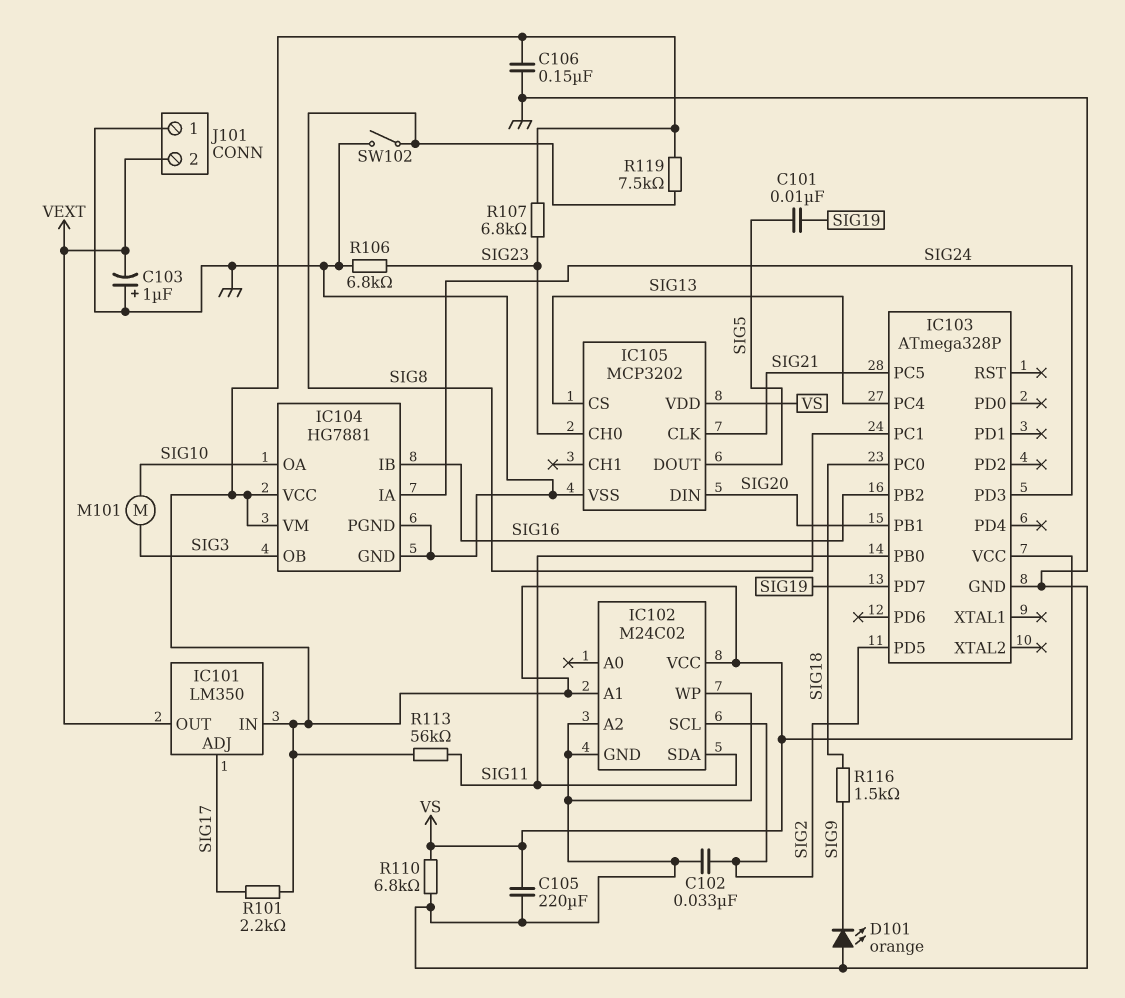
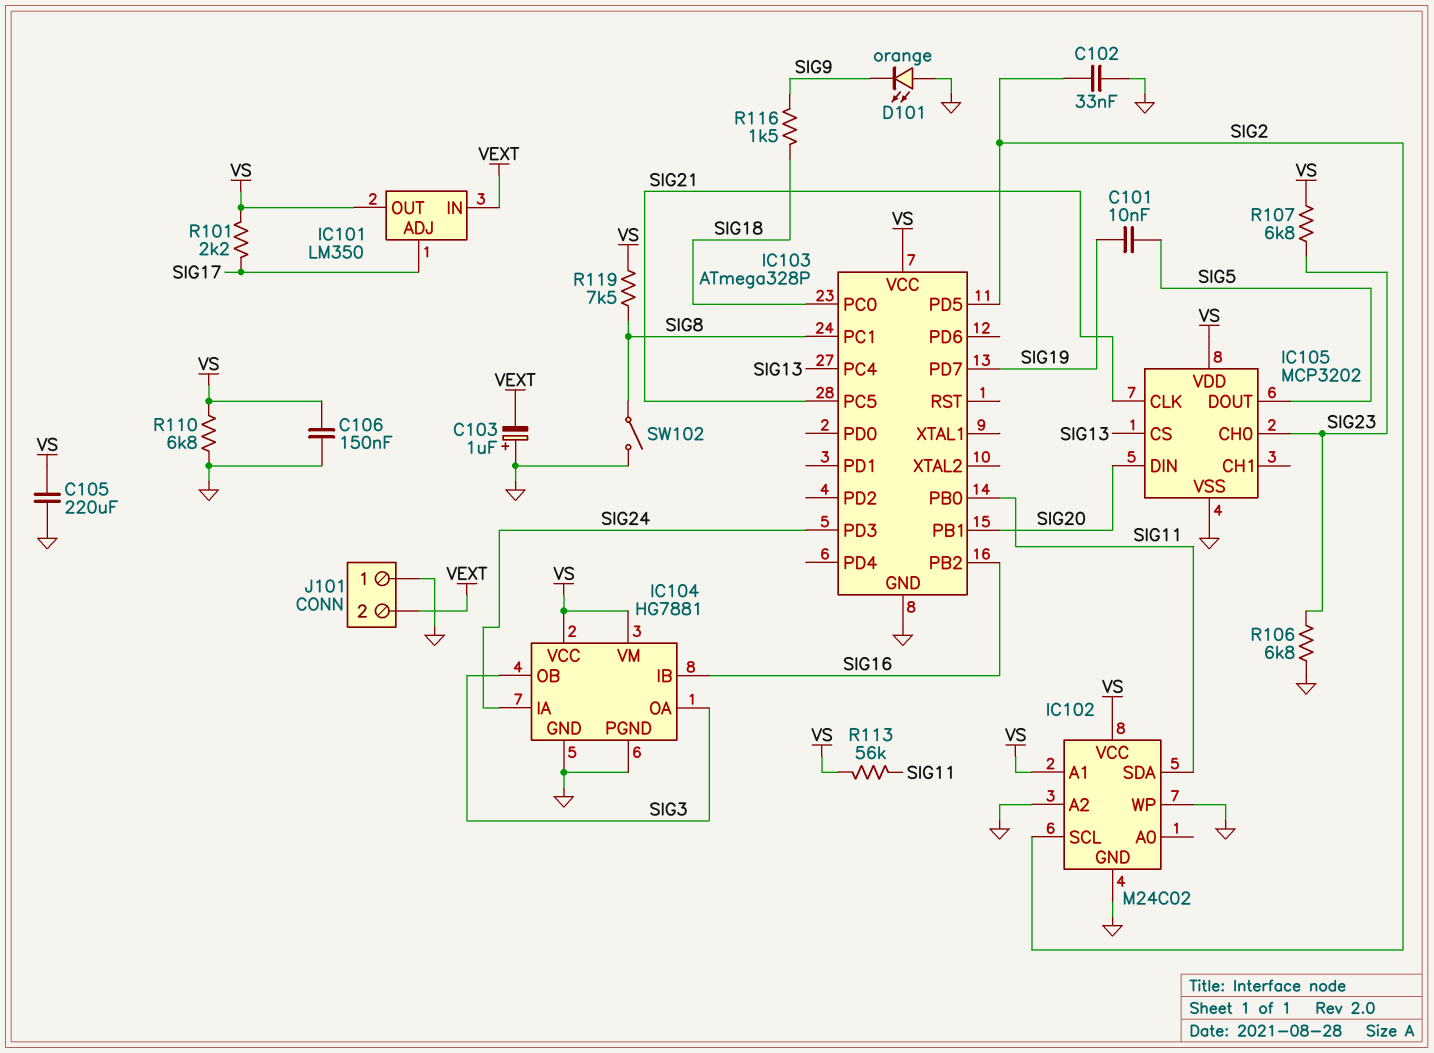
IC101 pin IN: VS -> VEXT
IC101 pin OUT: VEXT -> VS
IC104 pin OA: SIG10 -> SIG3
M101: motor (SIG3, SIG10) -> none

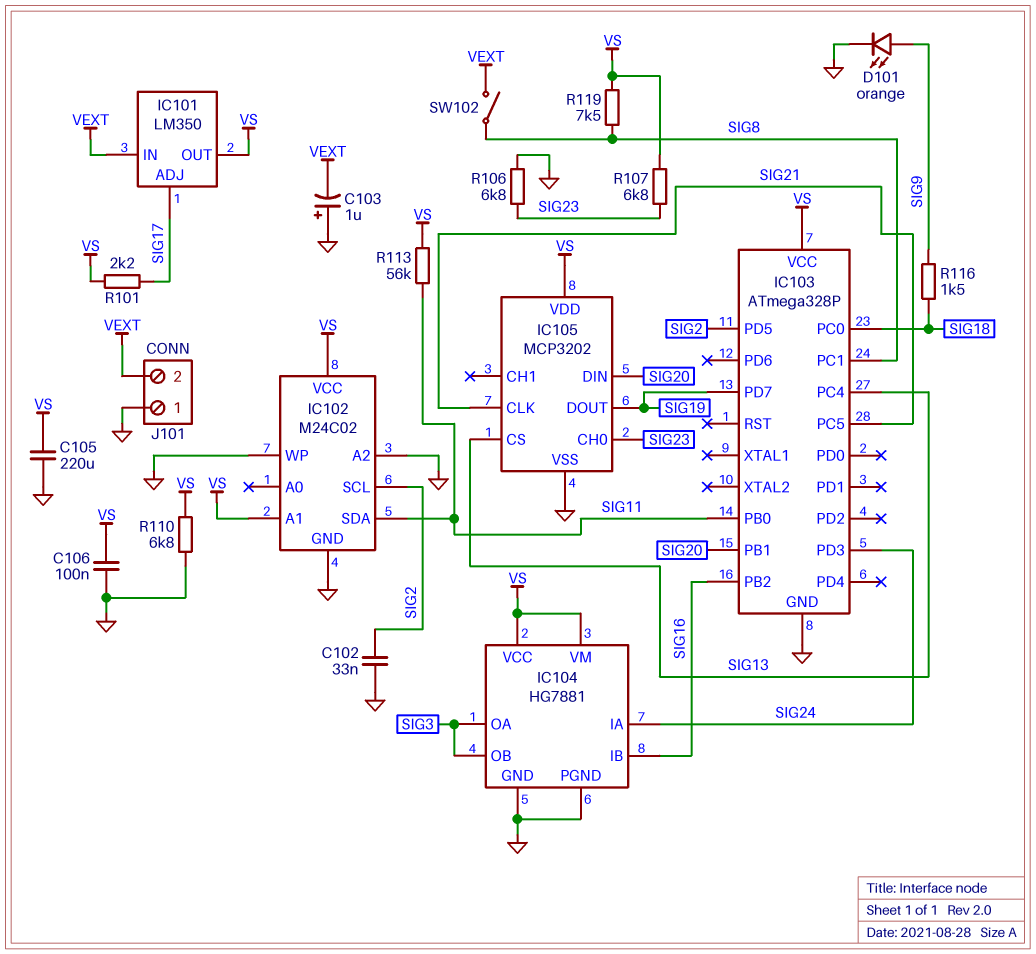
C101: 10nF (SIG5, SIG19) -> none
C106: 150nF (GND, VS) -> 100nF (GND, VS)
D101: LED orange (A GND, K SIG9) -> LED orange (A SIG9, K GND)
IC105 pin DOUT: SIG5 -> SIG19
SW102: switch (GND, SIG8) -> switch (SIG8, VEXT)

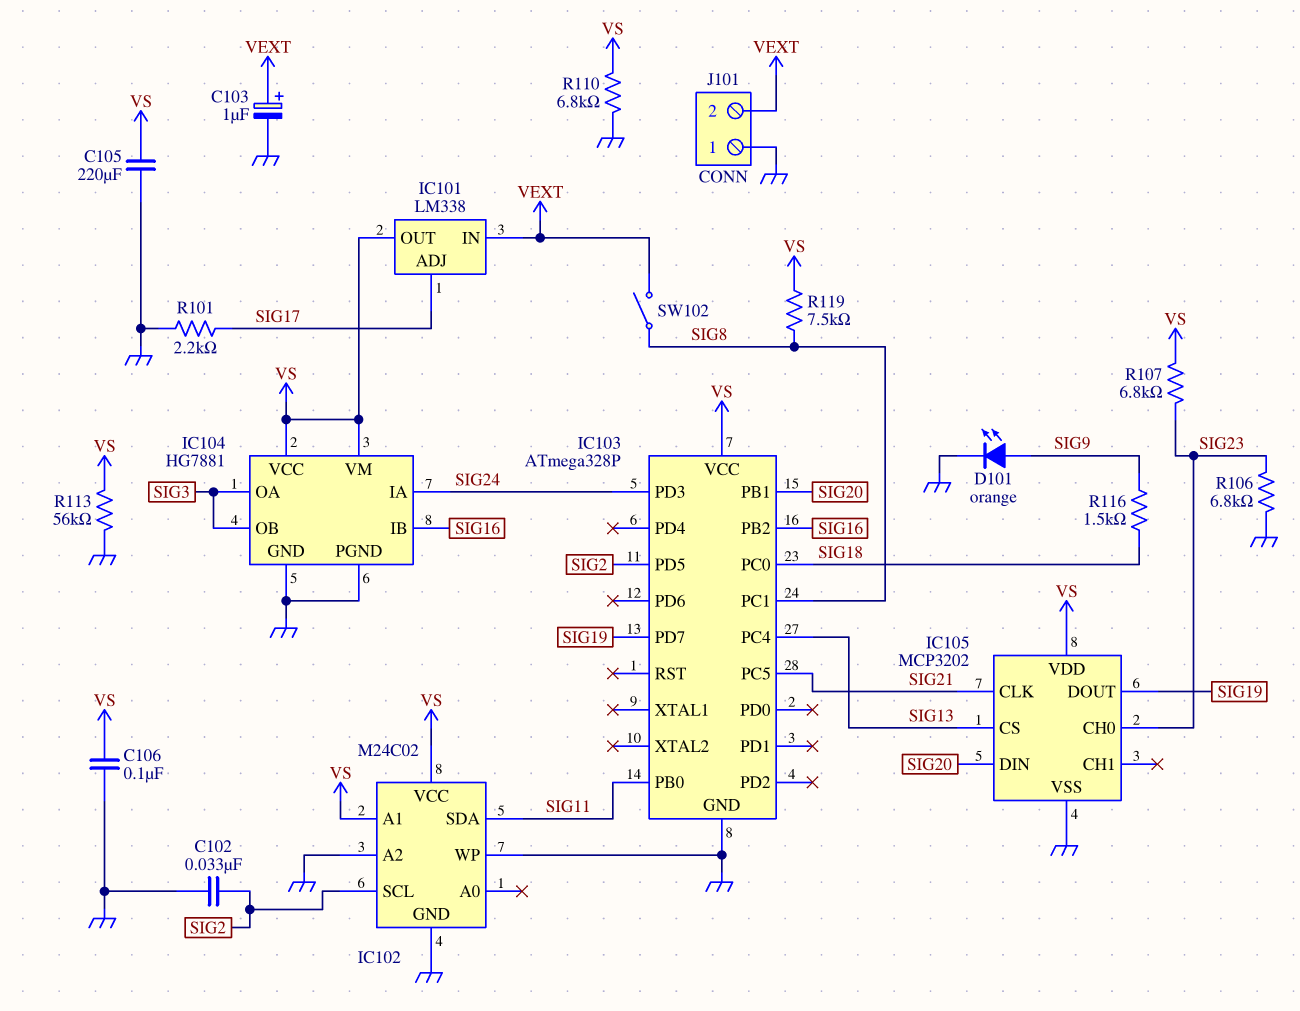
C103: 1uF (plus GND, minus VEXT) -> 1uF (plus VEXT, minus GND)
IC101: LM350 -> LM338
R101: 2.2k (SIG17, VS) -> 2.2k (GND, SIG17)
R113: 56k (SIG11, VS) -> 56k (GND, VS)

